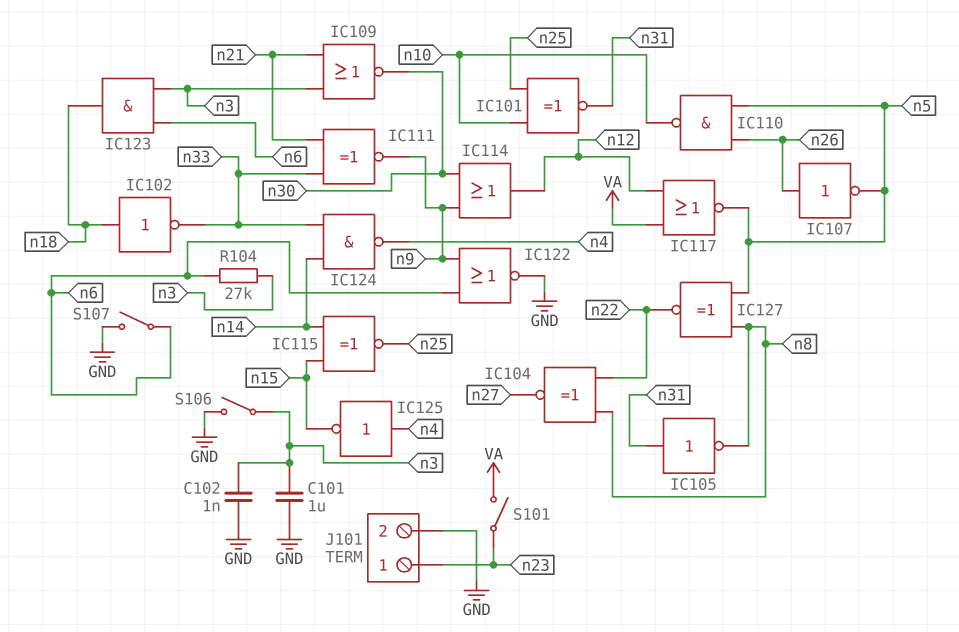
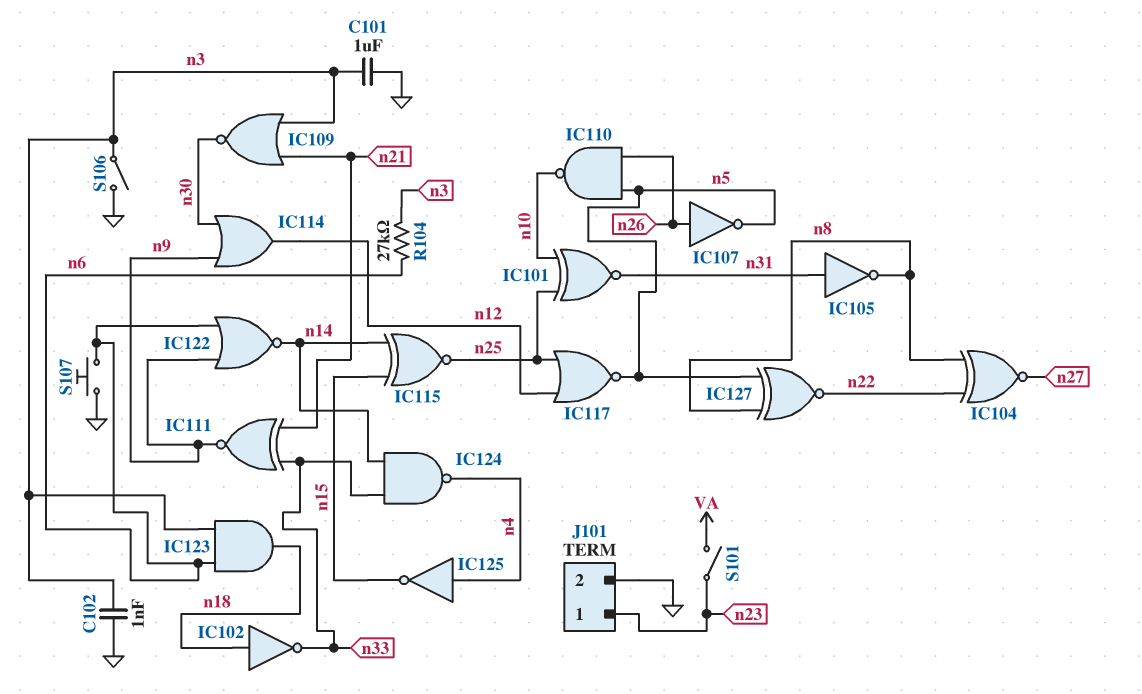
IC117: NOR (in VA, in n12, out n5) -> NOR (in n12, in n25, out n5)
IC122: NOR (in n6, in n9, out GND) -> NOR (in n6, in n9, out n14)
S107: switch (GND, n6) -> button (GND, n6)

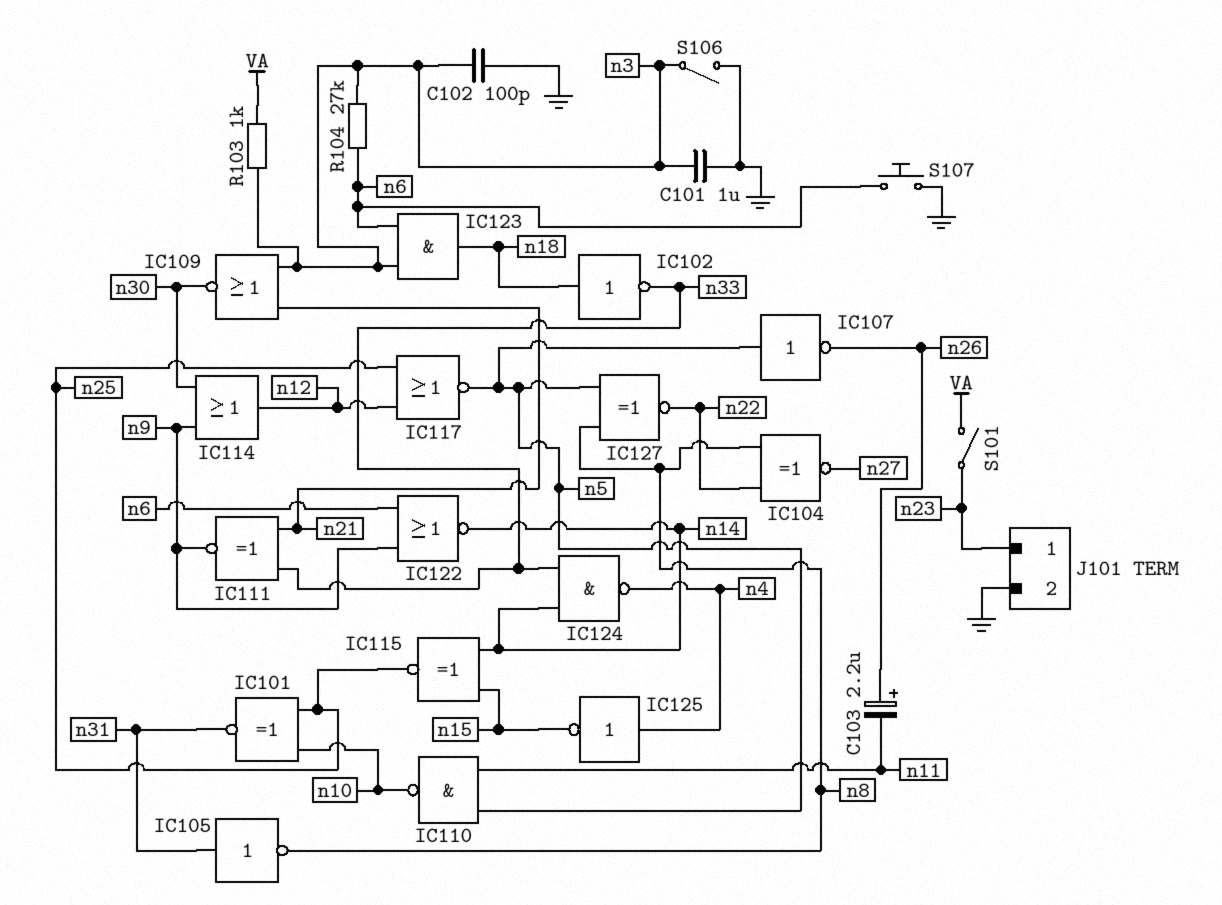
C102: 1nF (GND, n3) -> 100pF (GND, n3)
C103: none -> 2.2uF (plus n26, minus n11)
IC107: NOT (in n26, out n5) -> NOT (in n5, out n26)
IC110: NAND (in n5, in n26, out n10) -> NAND (in n5, in n11, out n10)
R103: none -> 1k (VA, n3)

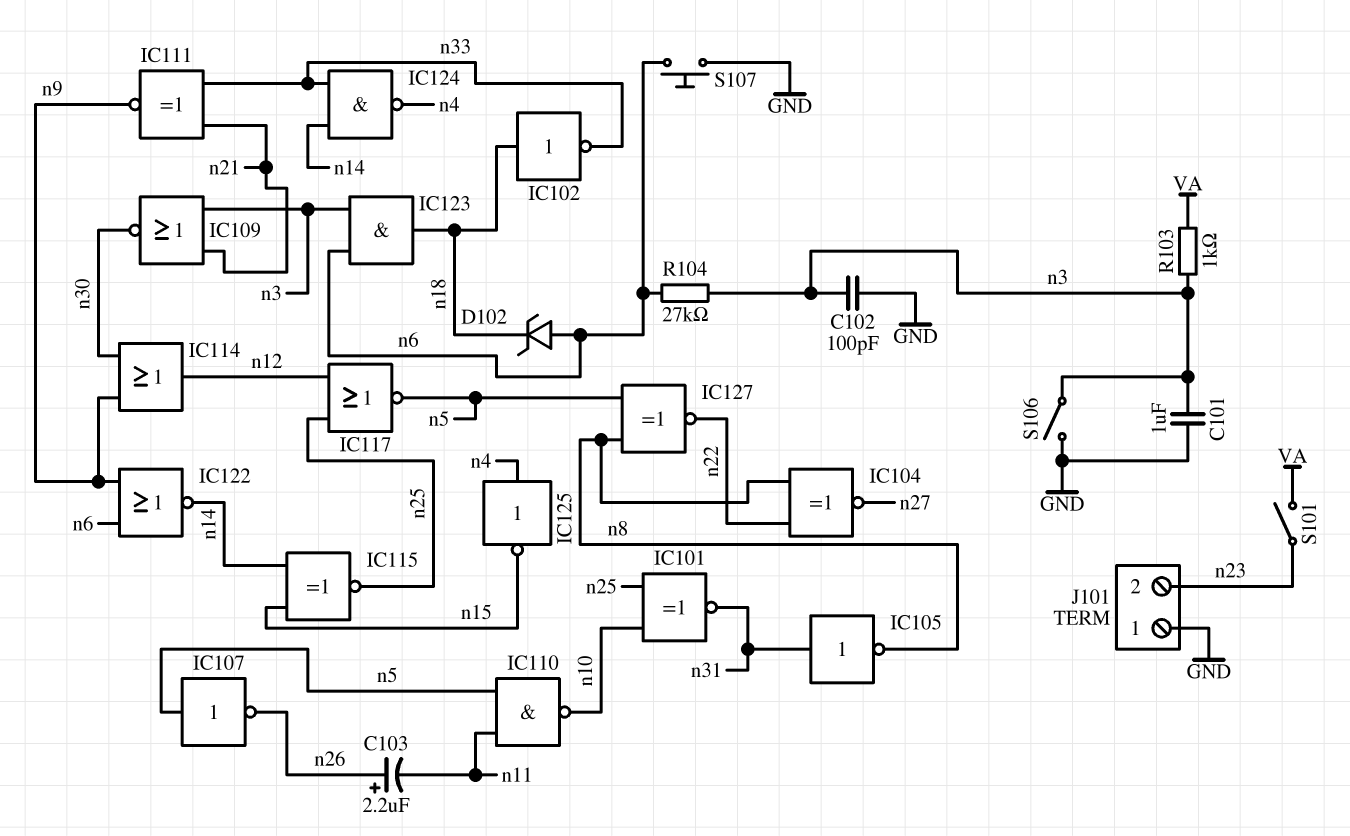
D102: none -> zener (A n6, K n18)
J101 pin 1: n23 -> GND
J101 pin 2: GND -> n23

